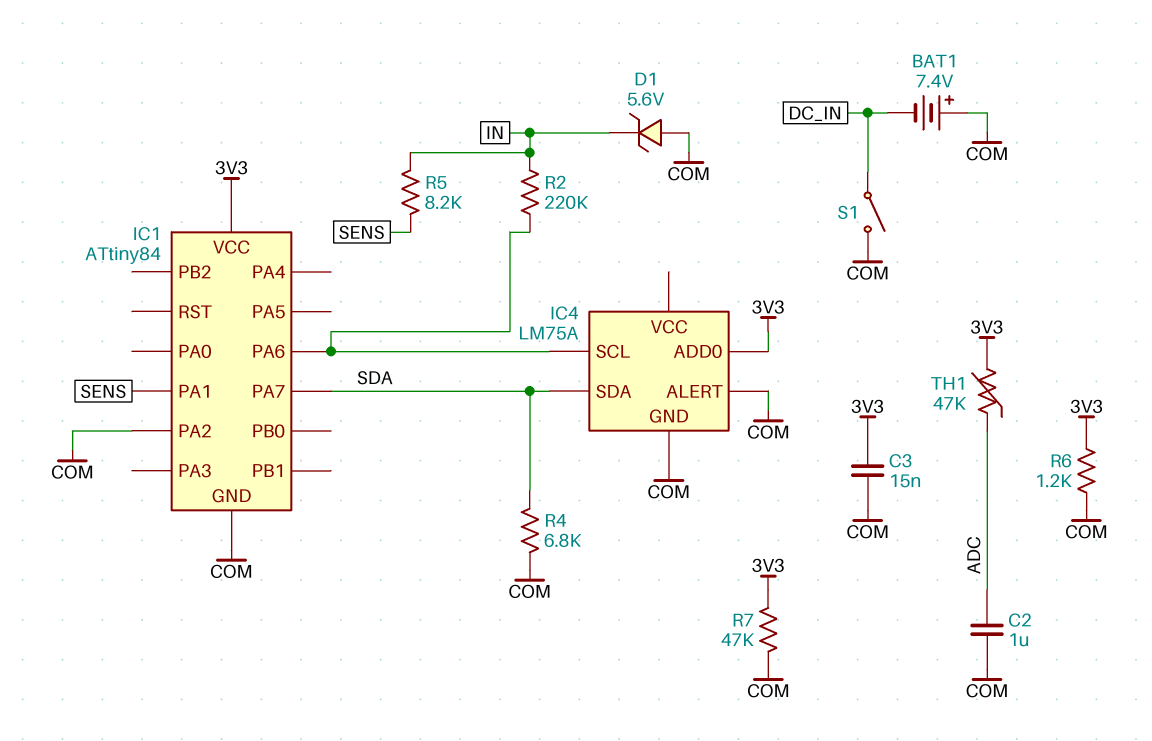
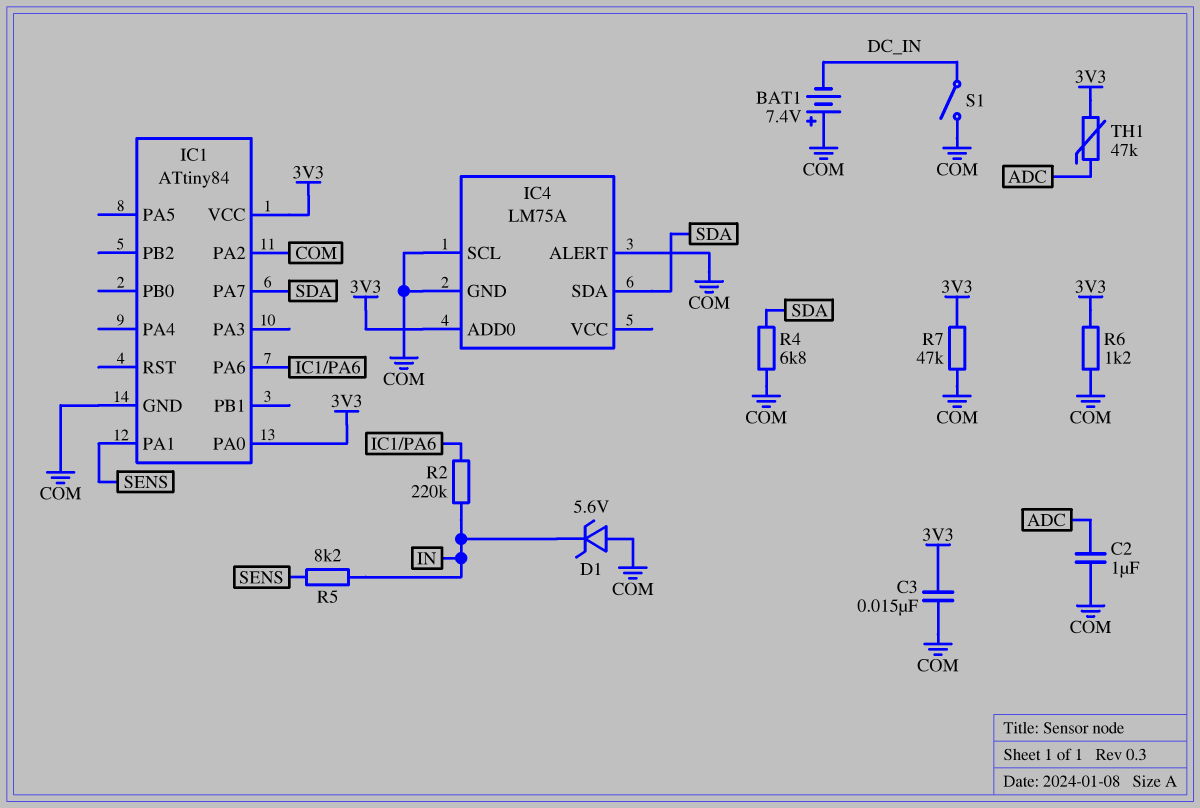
IC1 pin PA0: none -> 3V3
IC4 pin SCL: IC1/PA6 -> COM

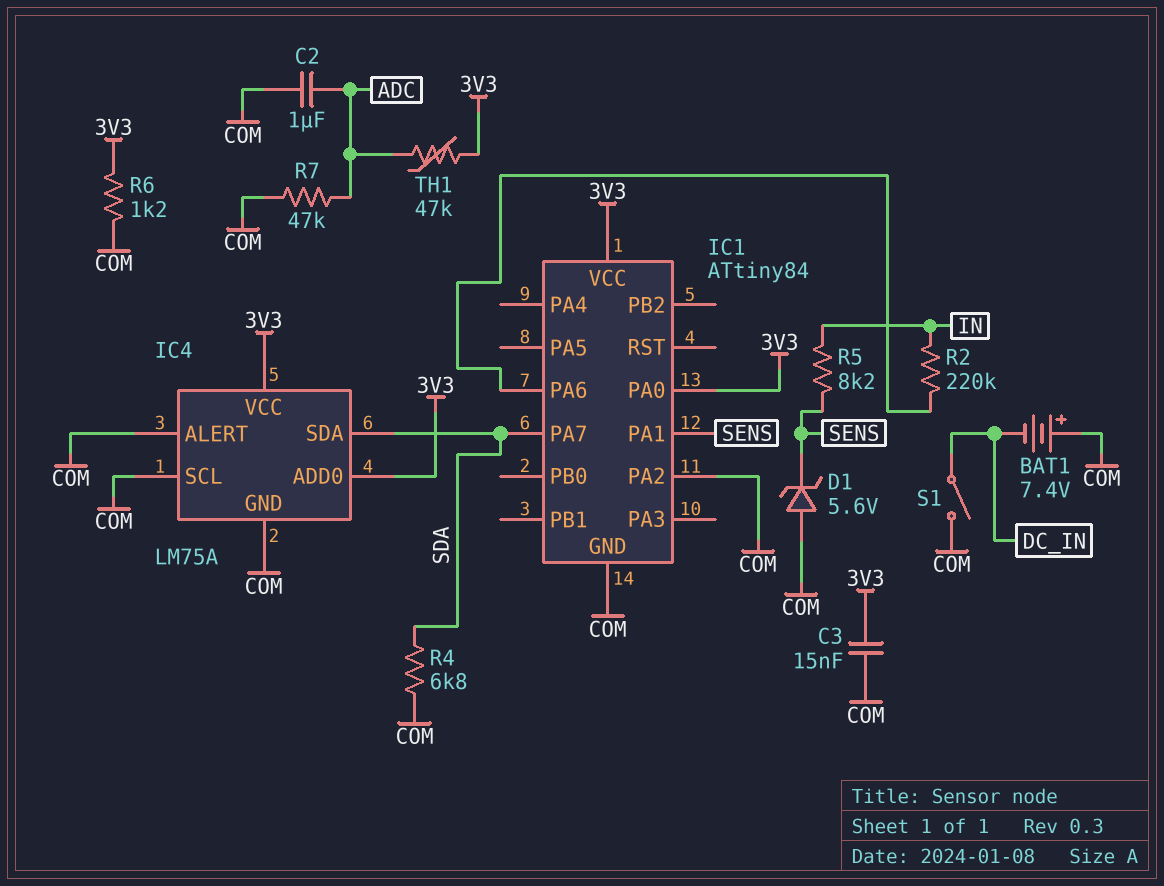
D1: zener 5.6V (A COM, K IN) -> zener 5.6V (A COM, K SENS)
IC4 pin VCC: none -> 3V3
R7: 47k (3V3, COM) -> 47k (ADC, COM)

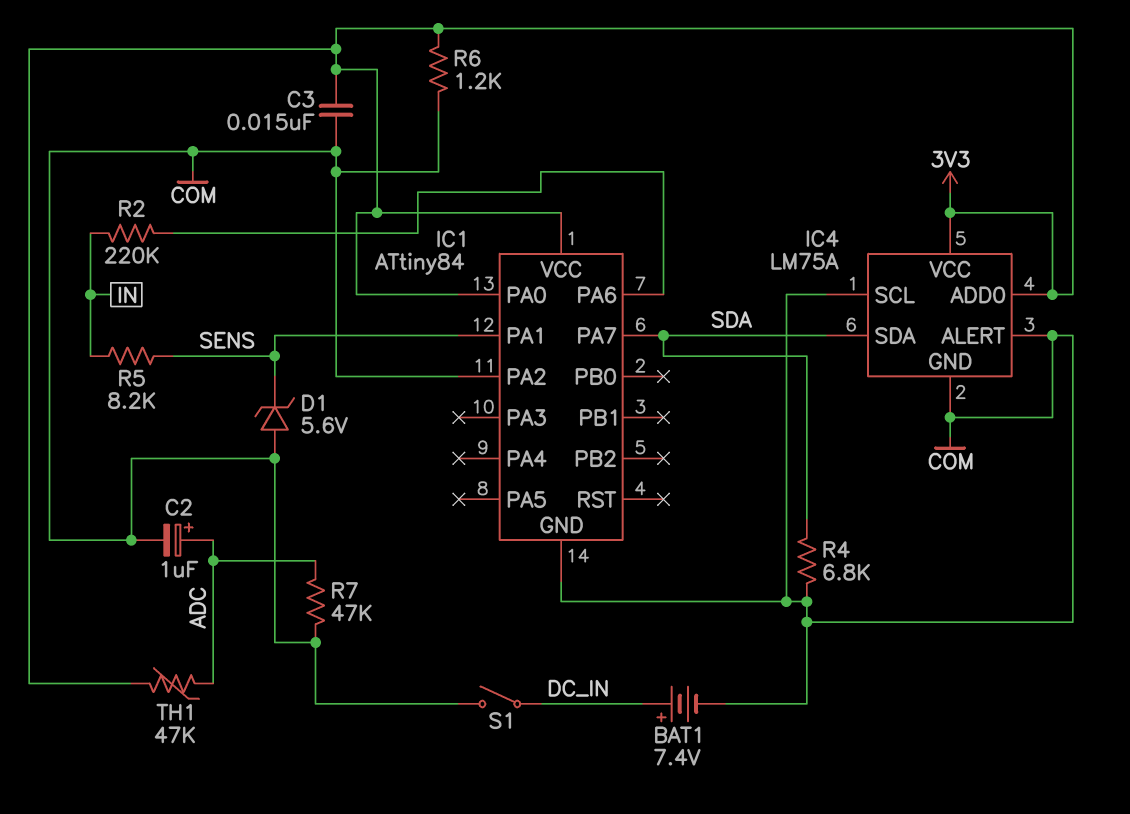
BAT1: 7.4V (plus COM, minus DC_IN) -> 7.4V (plus DC_IN, minus COM)
C2: 1uF (ADC, COM) -> 1uF (plus ADC, minus COM)

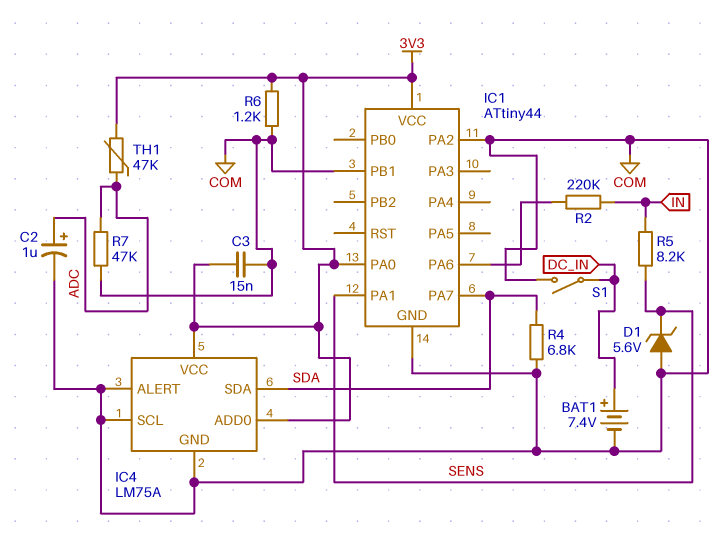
IC1: ATtiny84 -> ATtiny44
IC1 pin PB1: none -> COM

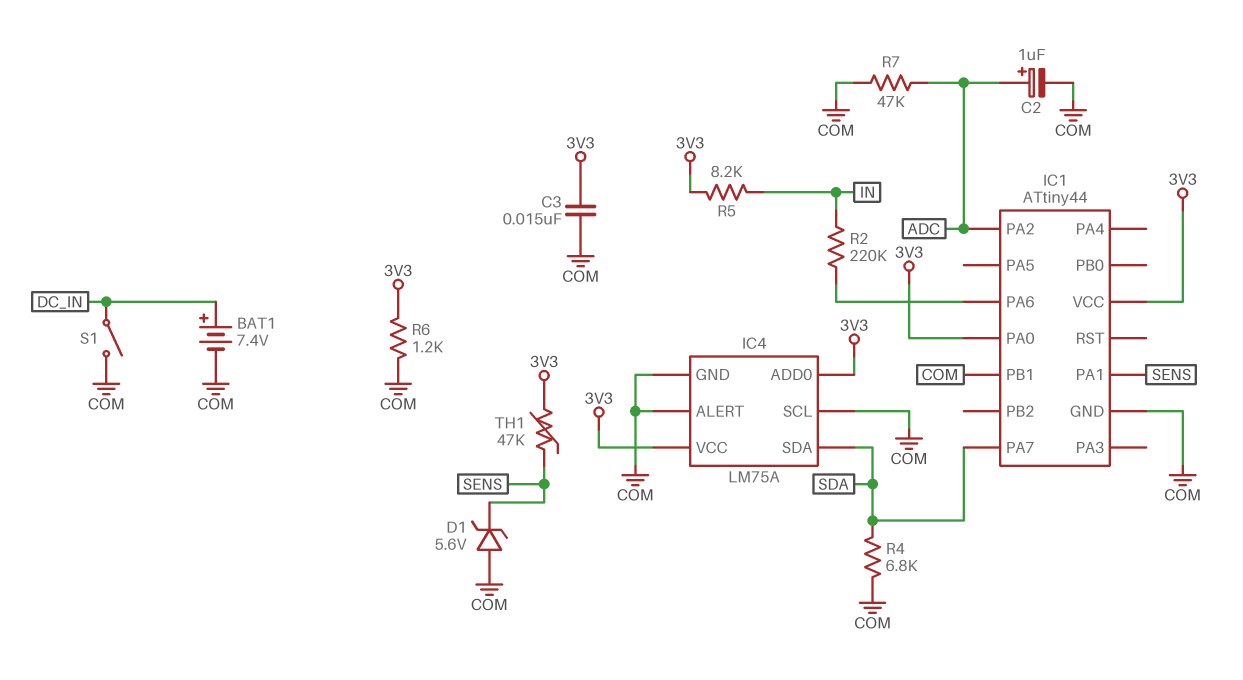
IC1 pin PA2: COM -> ADC
R5: 8.2k (IN, SENS) -> 8.2k (3V3, IN)
TH1: 47k (3V3, ADC) -> 47k (3V3, SENS)

